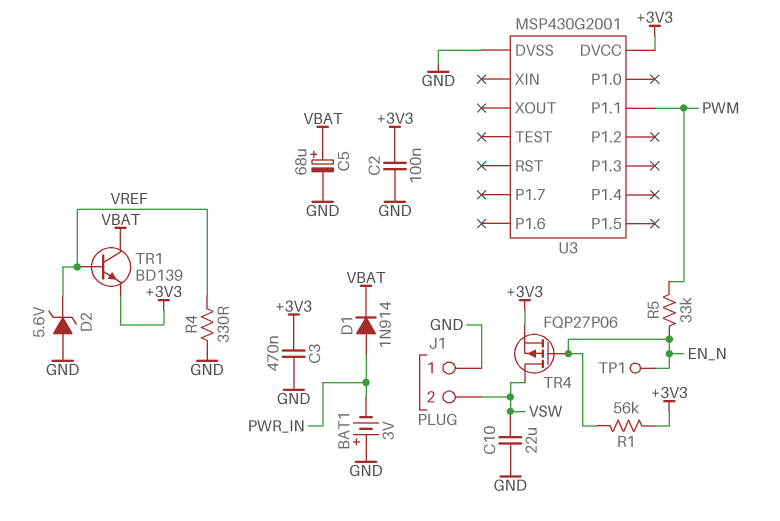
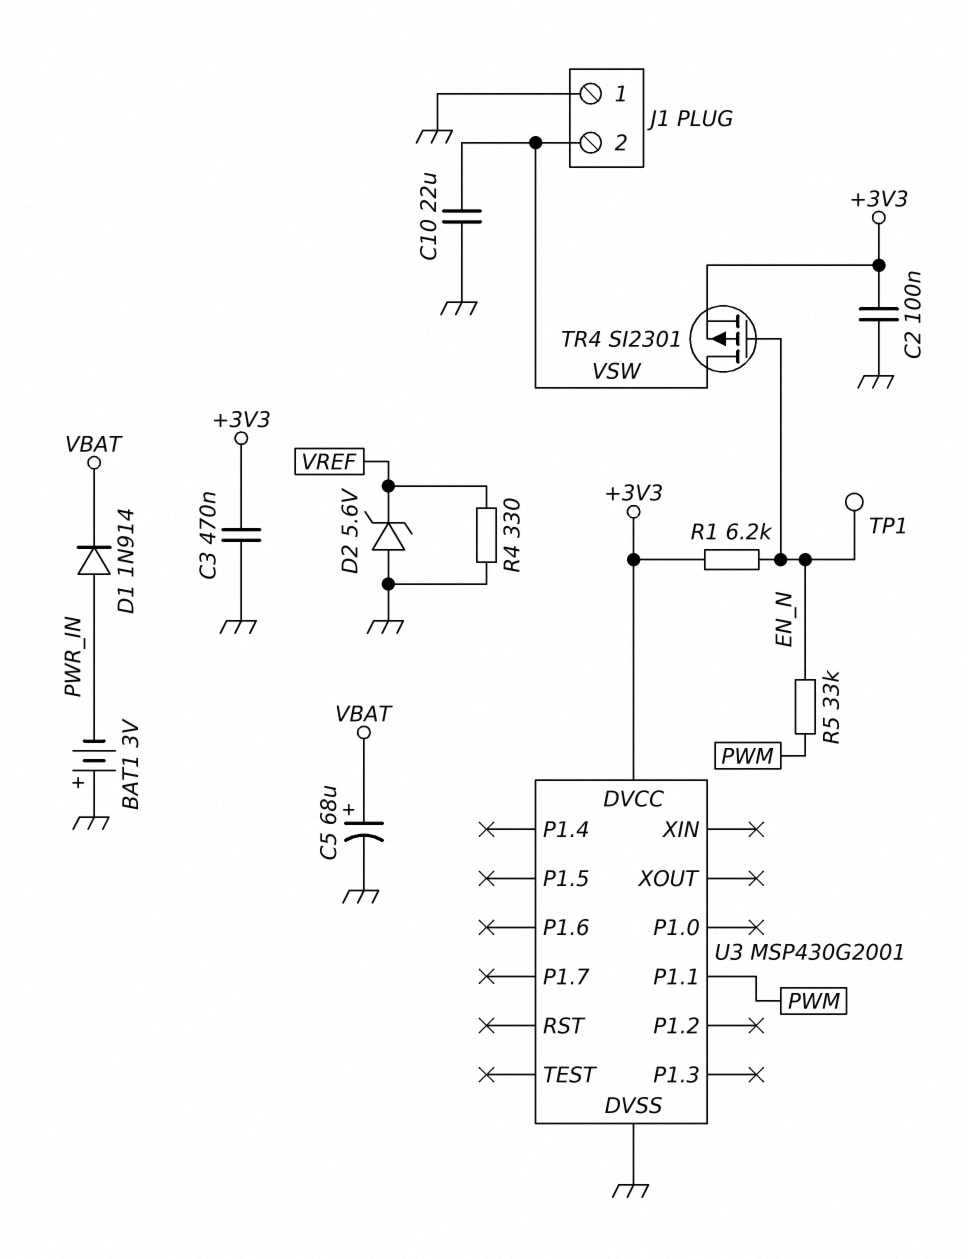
R1: 56k (+3V3, EN_N) -> 6.2k (+3V3, EN_N)
TR1: NPN BD139 (B VREF, C VBAT, E +3V3) -> none
TR4: PMOS FQP27P06 (G EN_N, D VSW, S +3V3) -> PMOS SI2301 (G EN_N, D VSW, S +3V3)

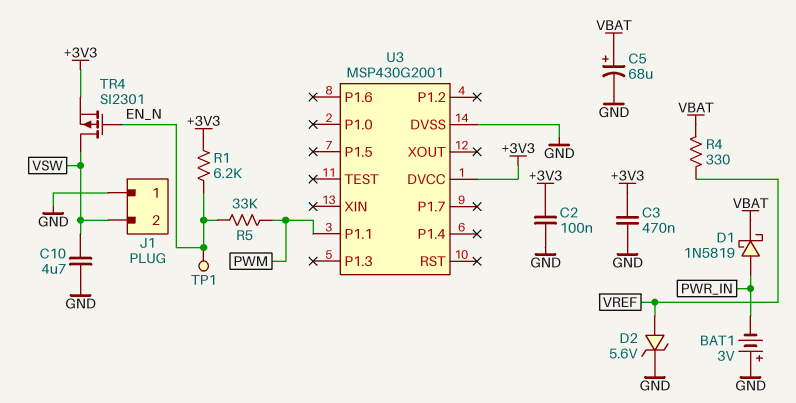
C10: 22uF (GND, VSW) -> 4.7uF (GND, VSW)
D1: diode 1N914 (A PWR_IN, K VBAT) -> schottky 1N5819 (A PWR_IN, K VBAT)
D2: zener 5.6V (A GND, K VREF) -> zener 5.6V (A VREF, K GND)
R4: 330 (GND, VREF) -> 330 (VBAT, VREF)

